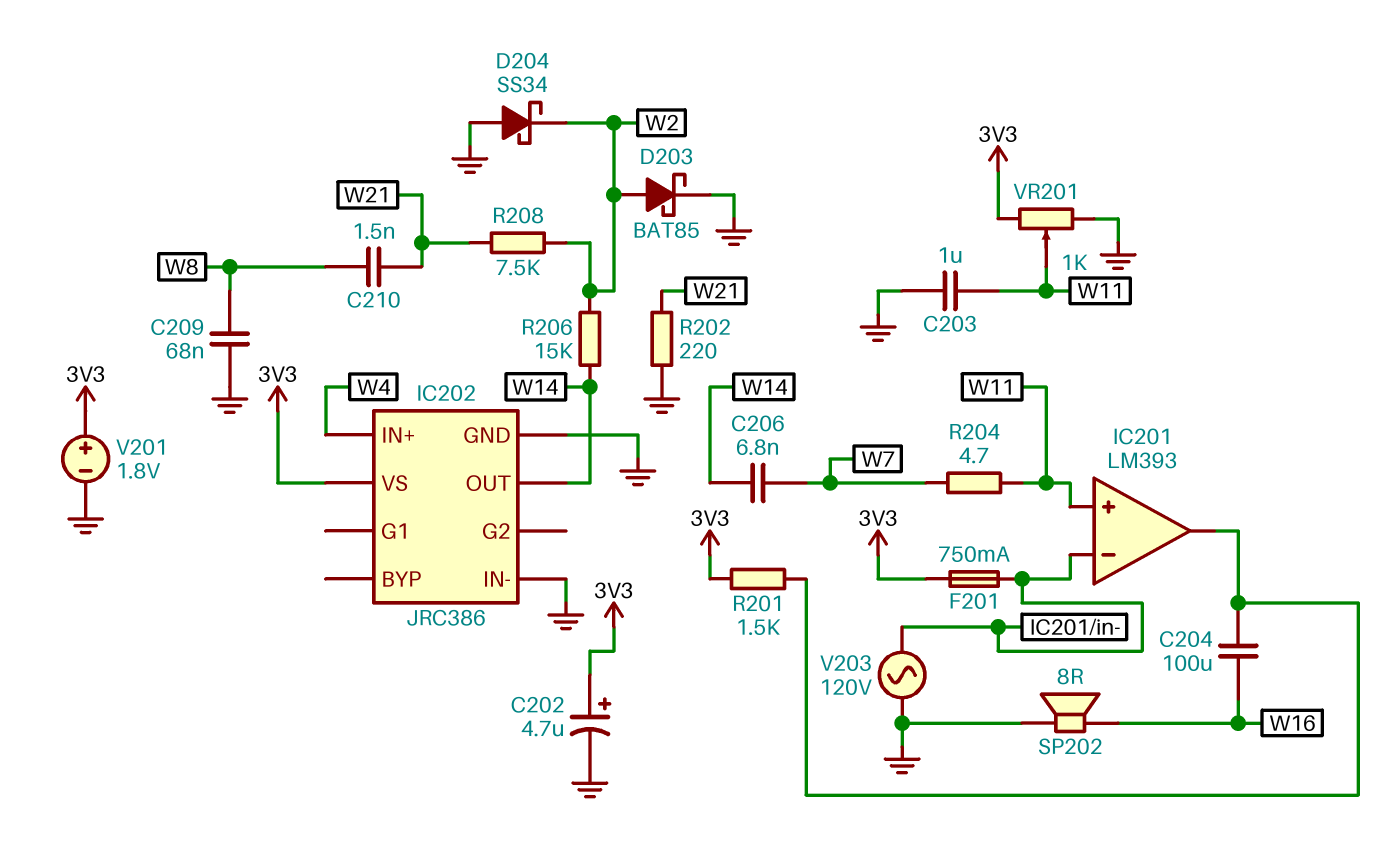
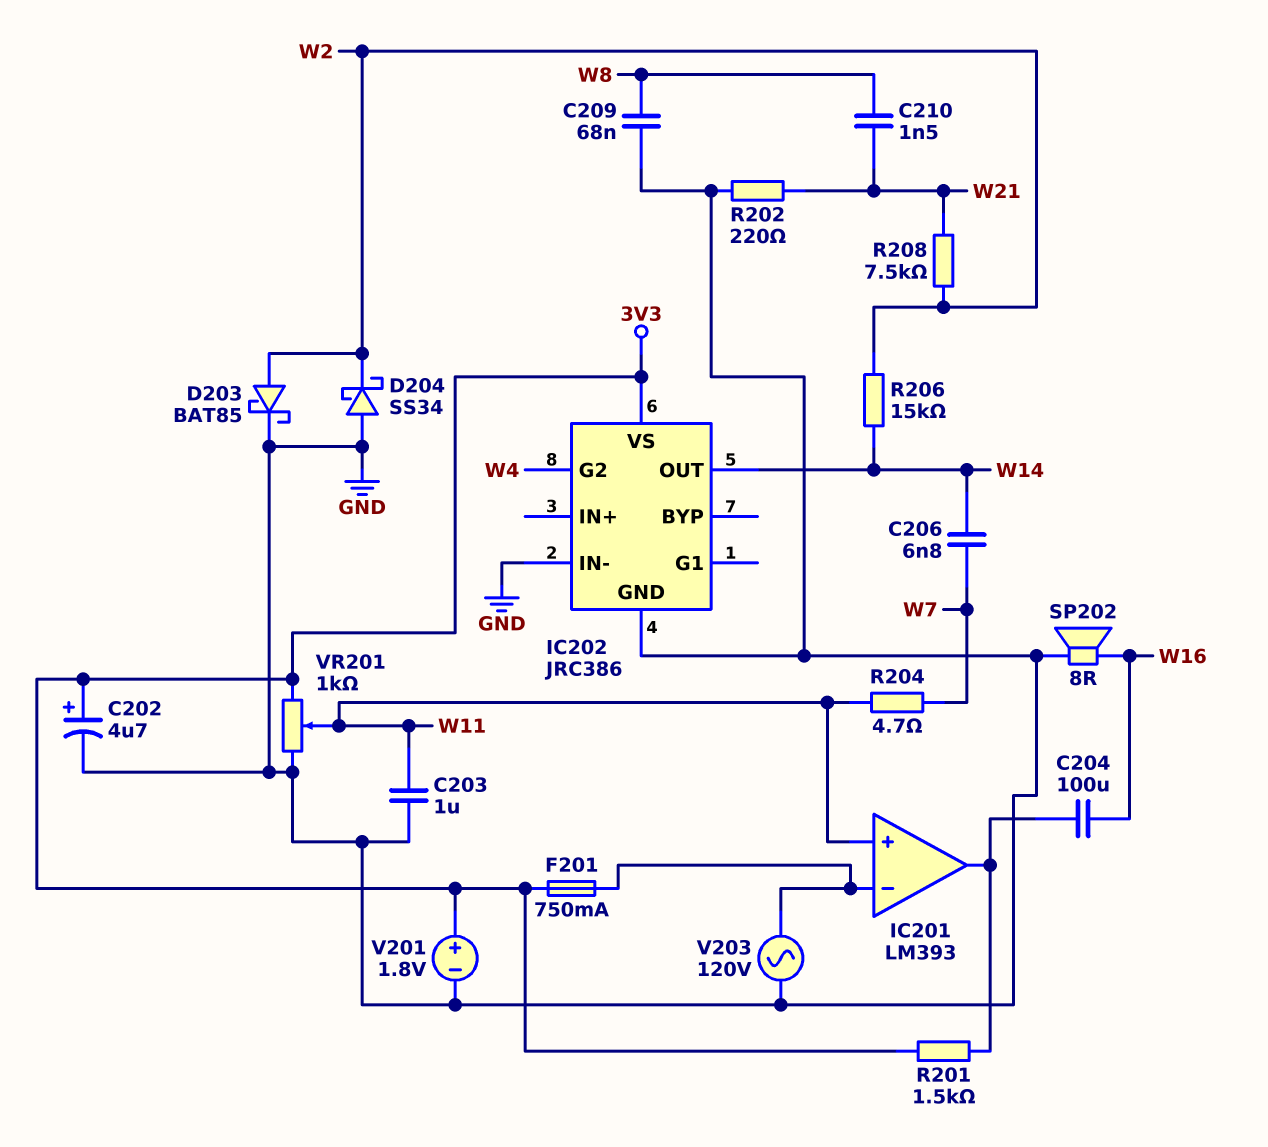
IC202 pin G2: none -> W4
IC202 pin IN+: W4 -> none

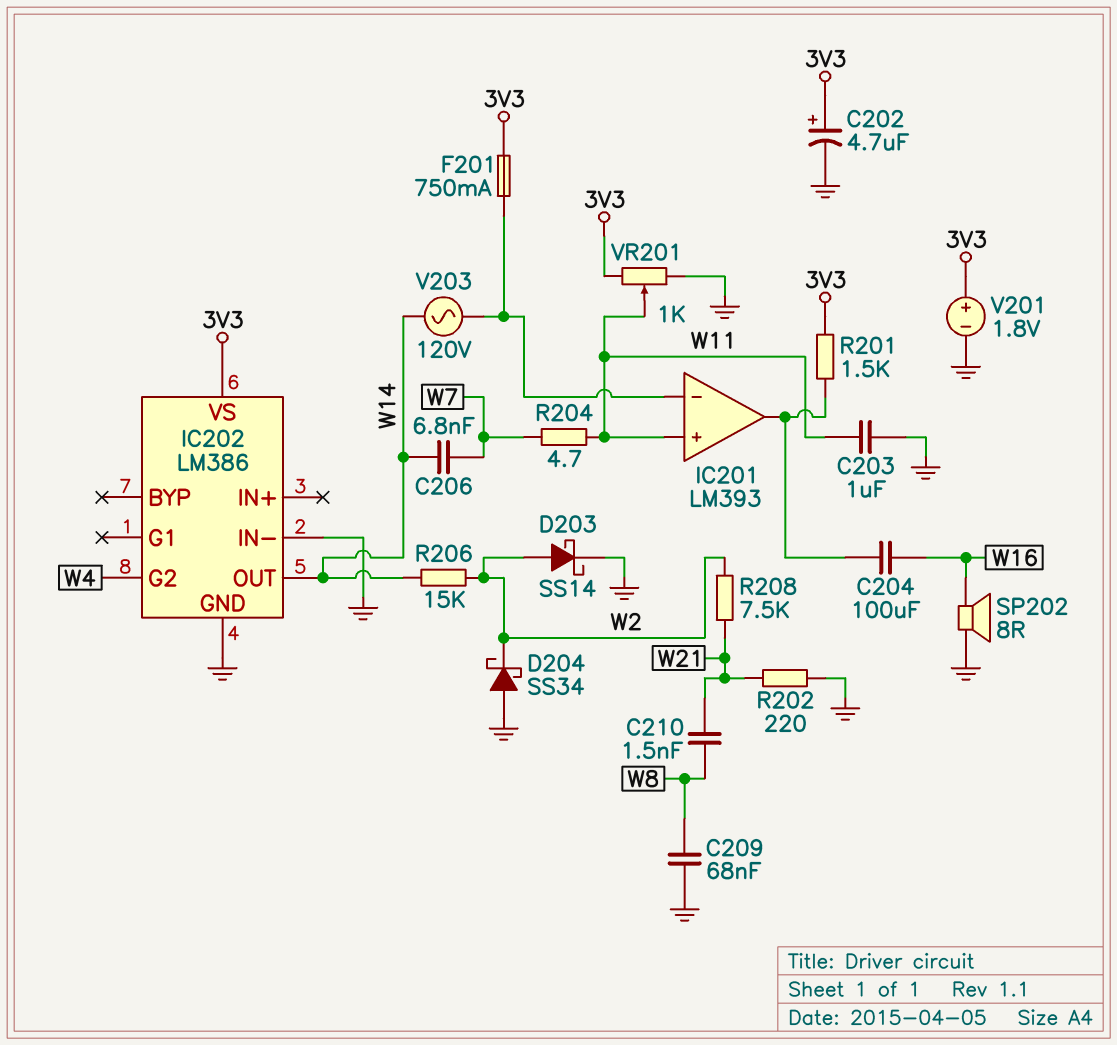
D203: schottky BAT85 (A W2, K GND) -> schottky SS14 (A W2, K GND)
IC202: JRC386 -> LM386
V203: AC 120V (GND, IC201/in-) -> AC 120V (IC201/in-, W14)

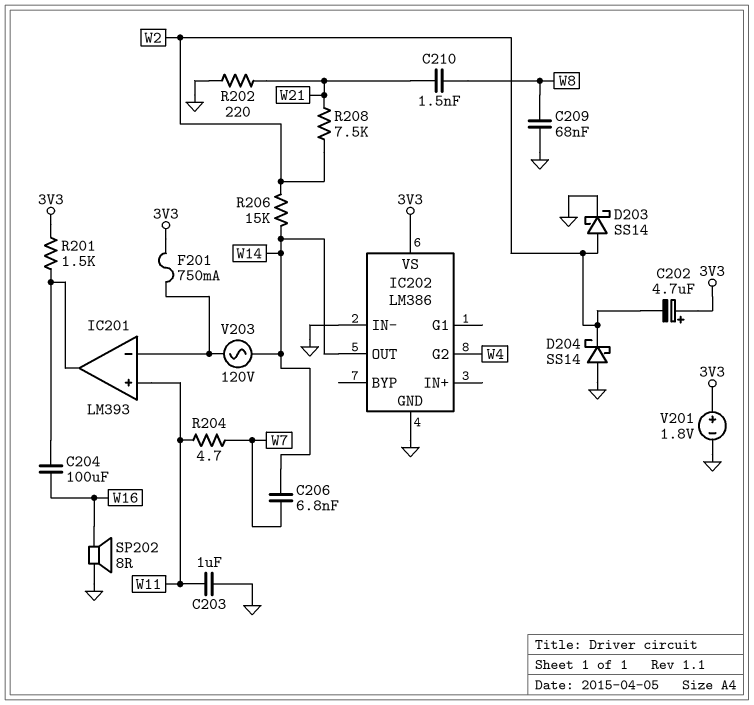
C202: 4.7uF (plus 3V3, minus GND) -> 4.7uF (plus 3V3, minus W2)
D204: schottky SS34 (A GND, K W2) -> schottky SS14 (A GND, K W2)
VR201: 1k (3V3, GND, wiper W11) -> none

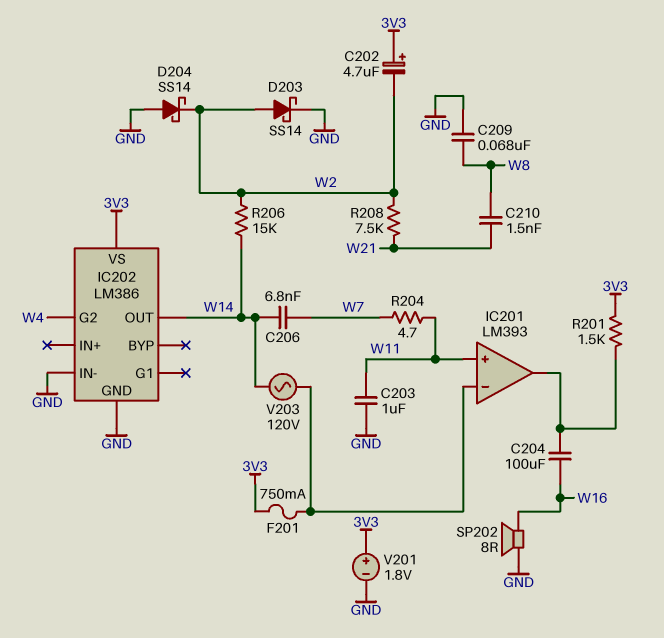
R202: 220 (GND, W21) -> none

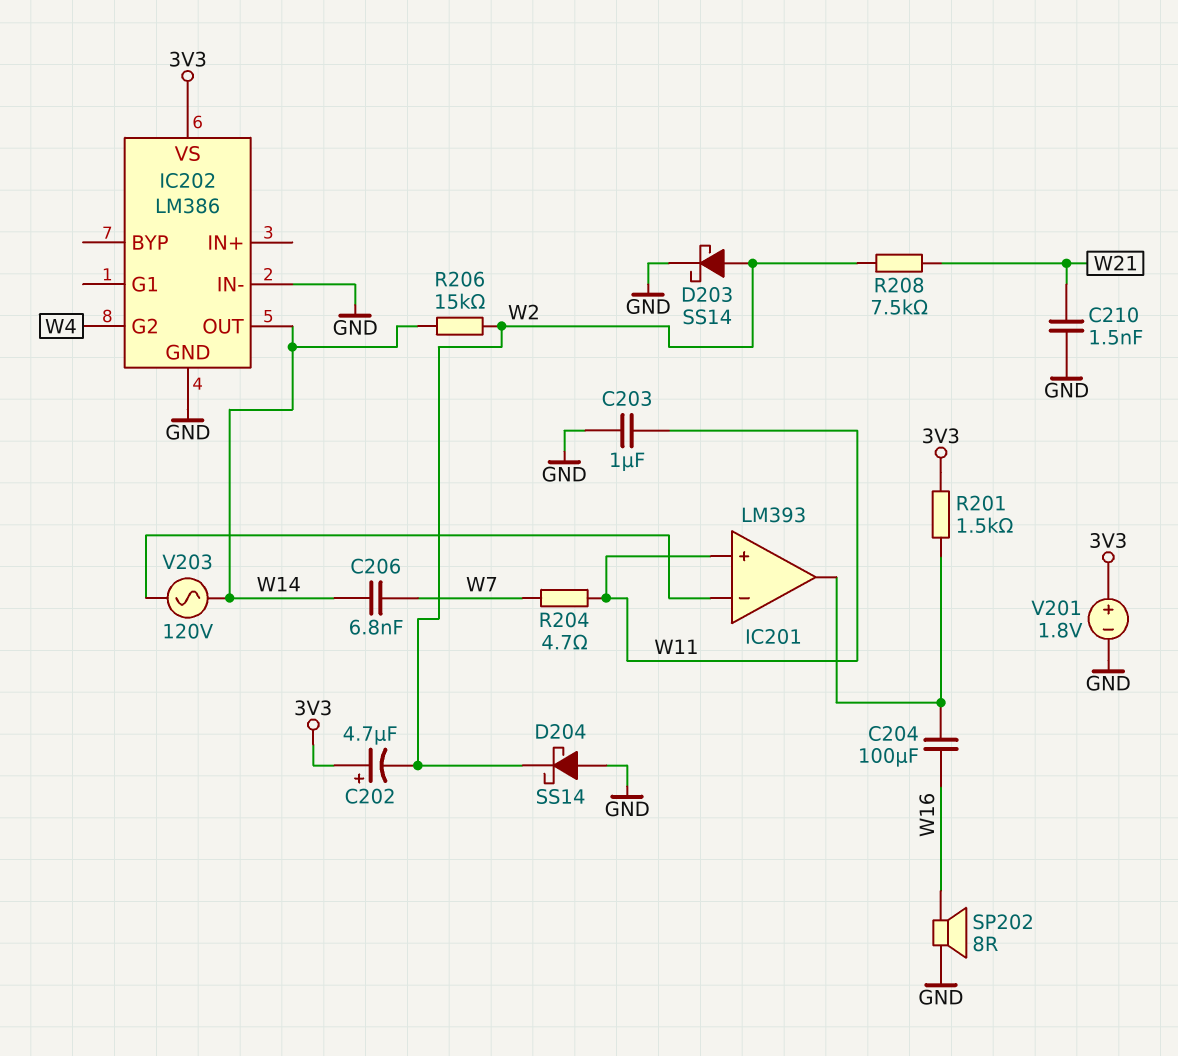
C209: 68nF (GND, W8) -> none
C210: 1.5nF (W8, W21) -> 1.5nF (GND, W21)
F201: 750mA (3V3, IC201/in-) -> none

